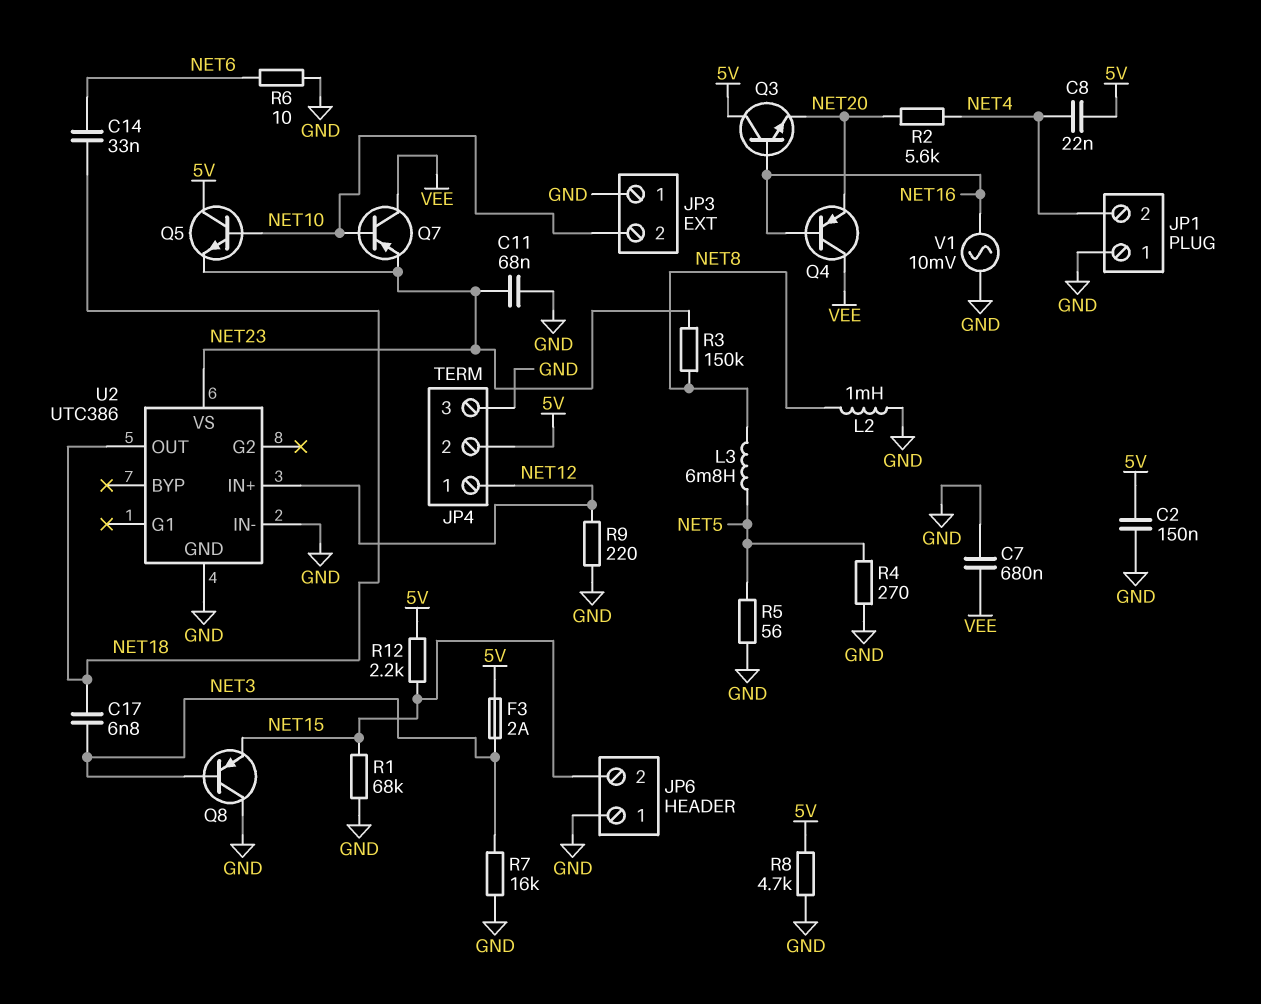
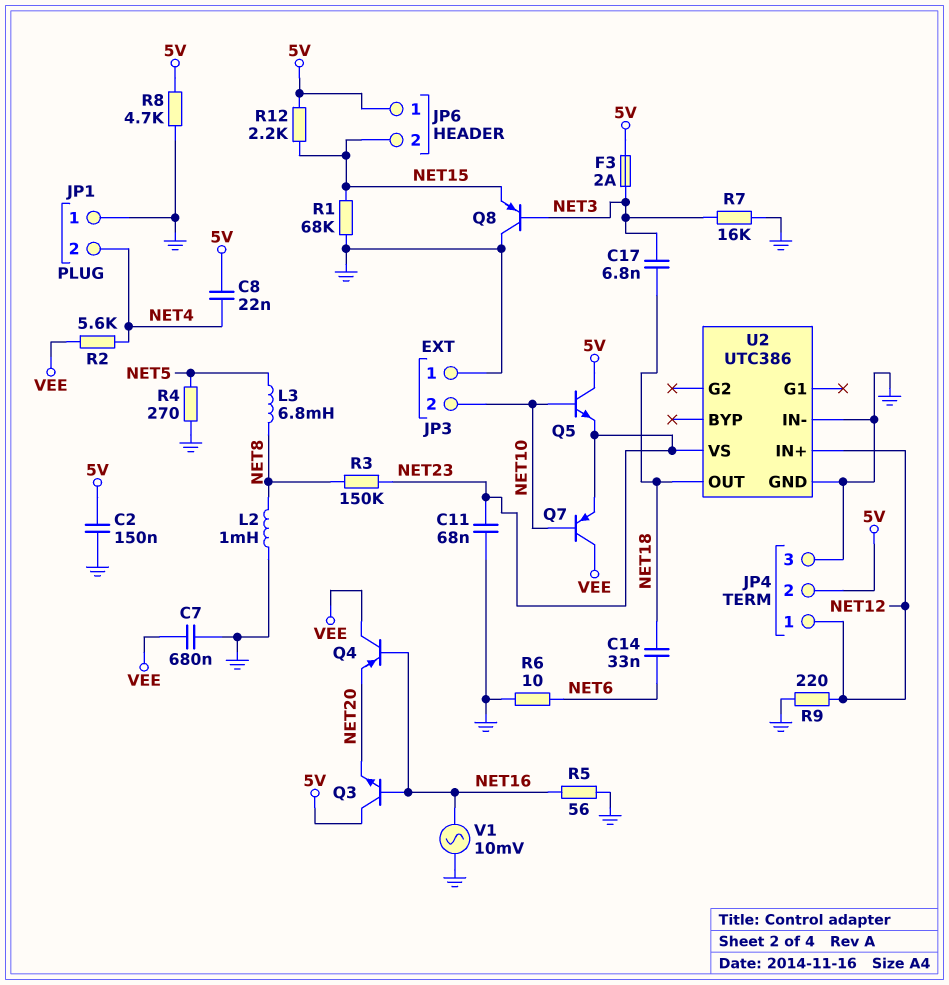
JP6 pin 1: GND -> 5V
R2: 5.6k (NET4, NET20) -> 5.6k (NET4, VEE)
R5: 56 (GND, NET5) -> 56 (GND, NET16)

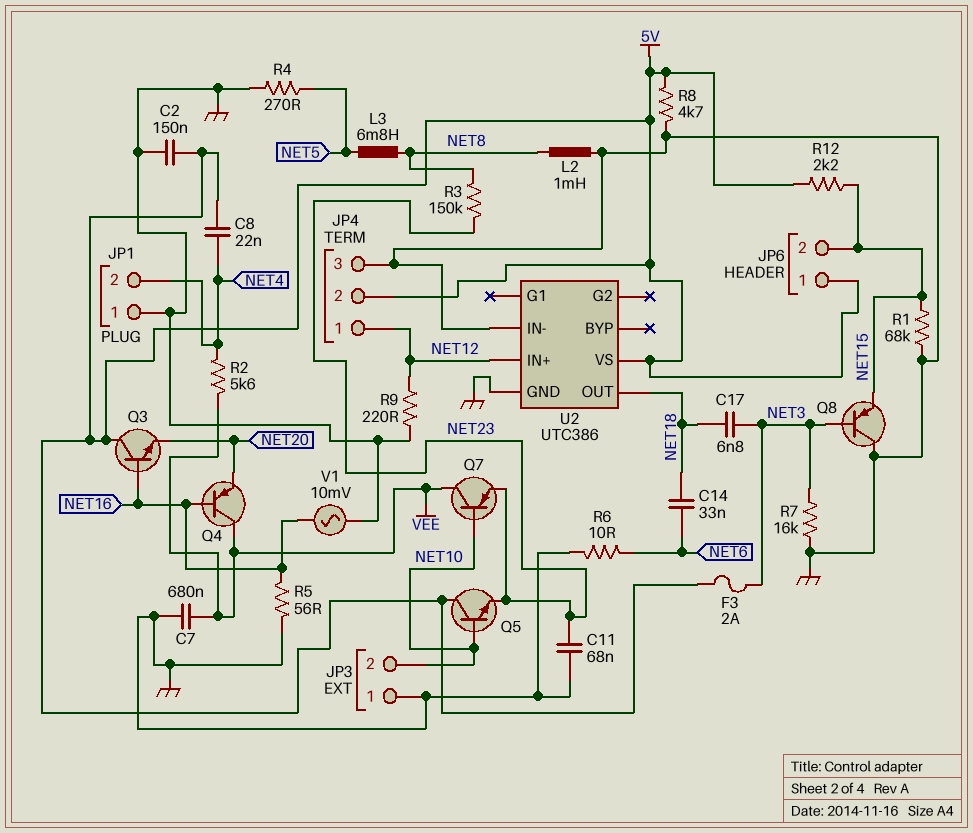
U2 pin VS: NET23 -> 5V

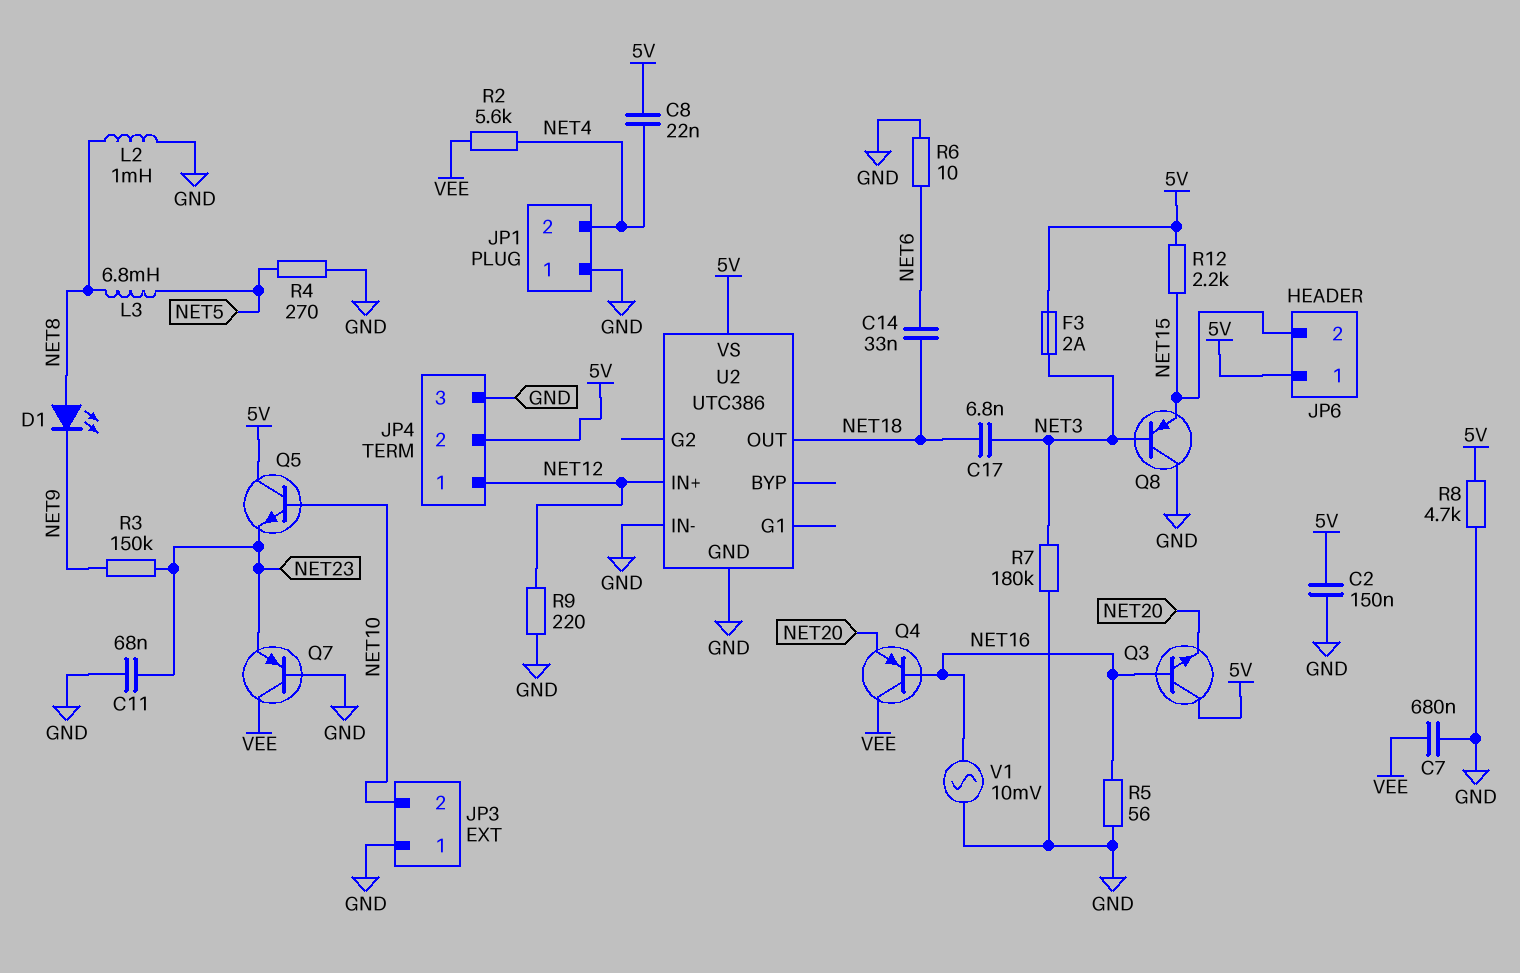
D1: none -> LED (A NET8, K NET9)
Q7: PNP (B NET10, C VEE, E NET23) -> PNP (B GND, C VEE, E NET23)
R1: 68k (GND, NET15) -> none
R3: 150k (NET8, NET23) -> 150k (NET9, NET23)
R7: 16k (GND, NET3) -> 180k (GND, NET3)

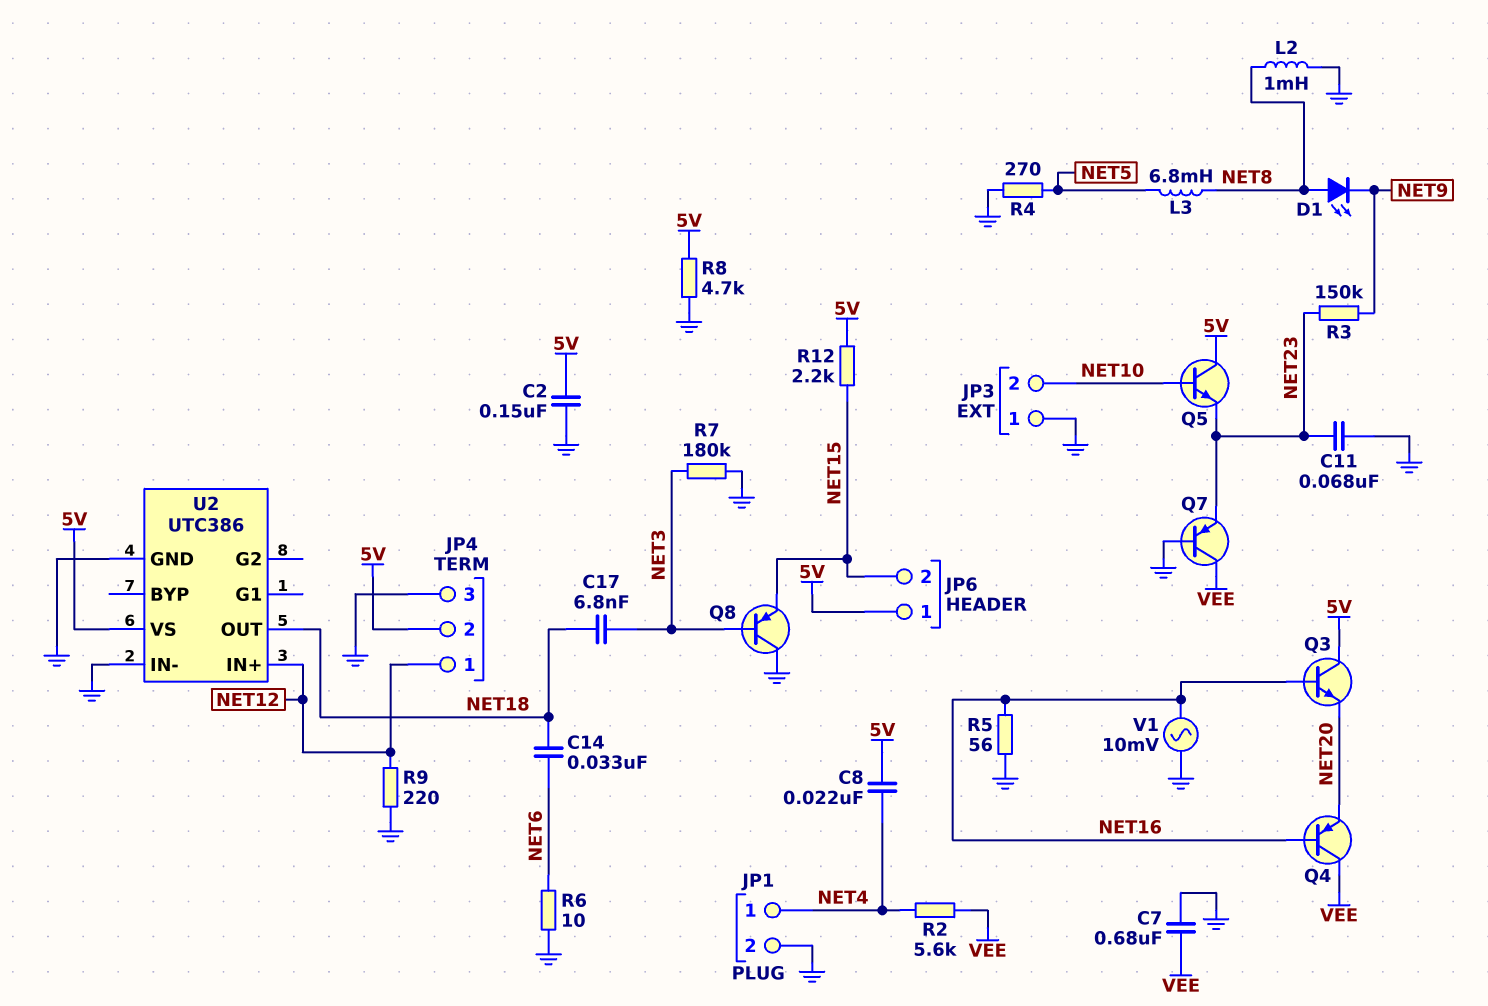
F3: 2A (5V, NET3) -> none
JP1 pin 1: GND -> NET4
JP1 pin 2: NET4 -> GND

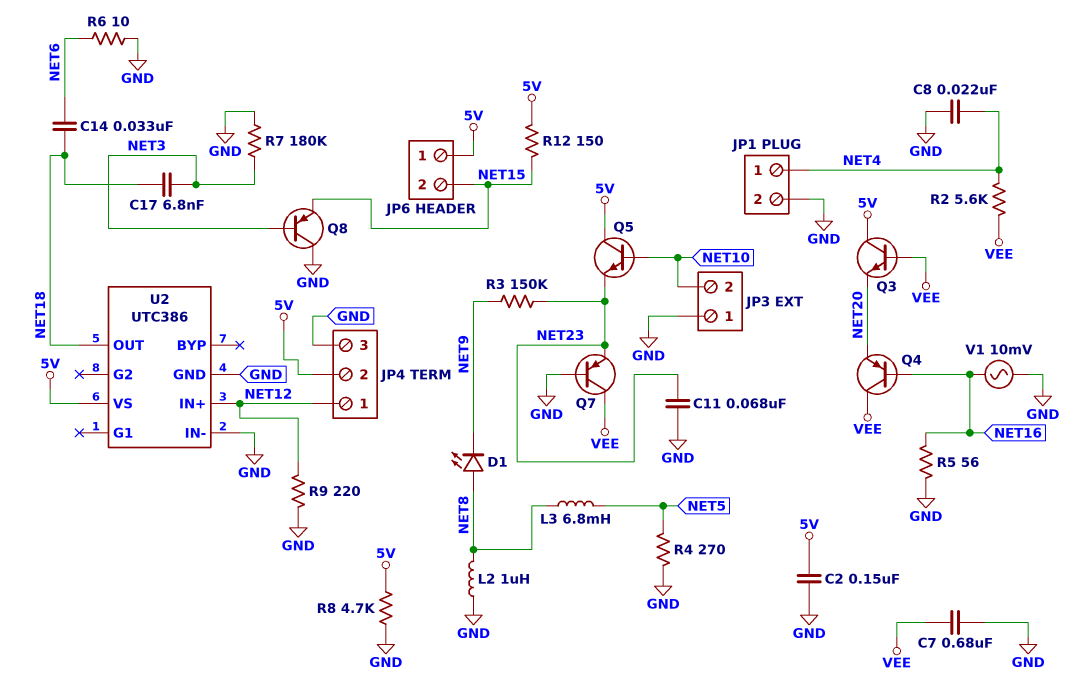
C8: 22nF (5V, NET4) -> 22nF (GND, NET4)
L2: 1mH (GND, NET8) -> 1uH (GND, NET8)
Q3: NPN (B NET16, C 5V, E NET20) -> NPN (B VEE, C 5V, E NET20)
R12: 2.2k (5V, NET15) -> 150 (5V, NET15)

